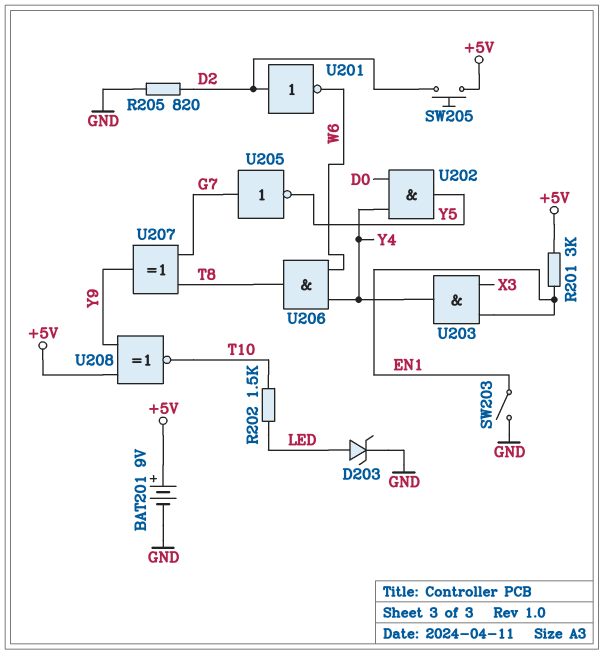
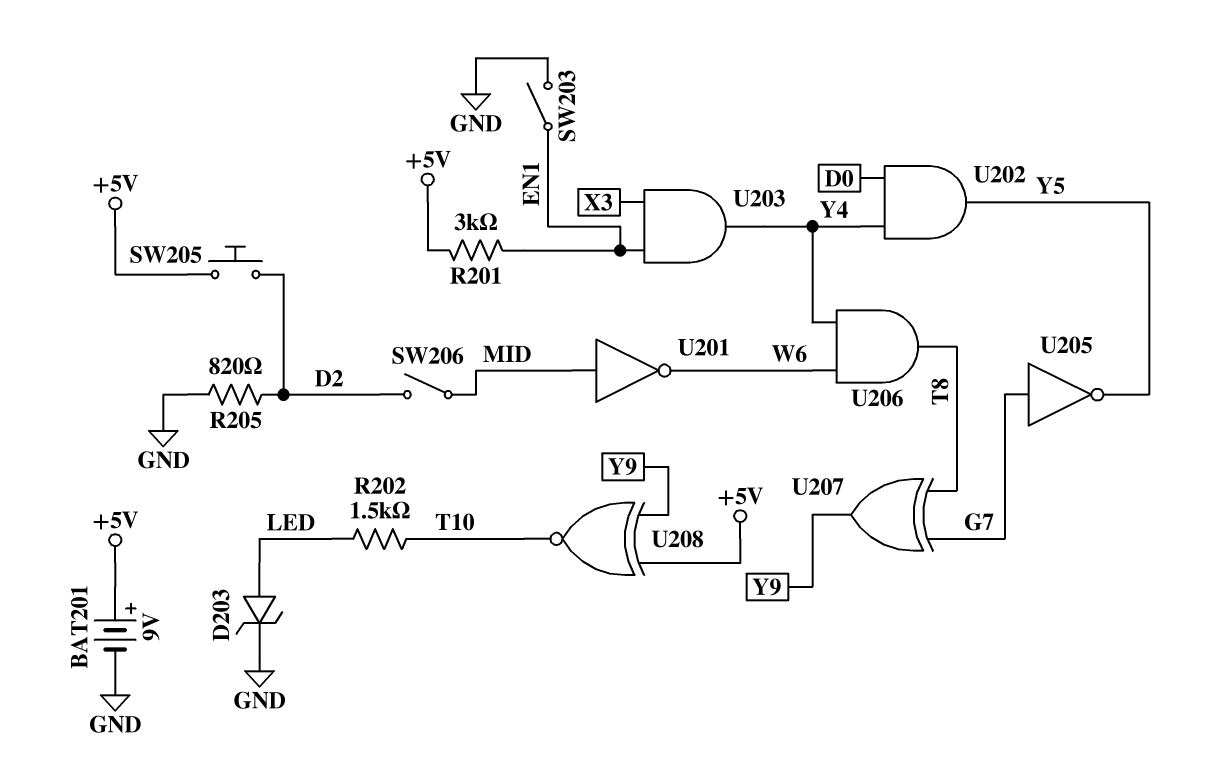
SW206: none -> switch (D2, MID)
U201: NOT (in D2, out W6) -> NOT (in MID, out W6)

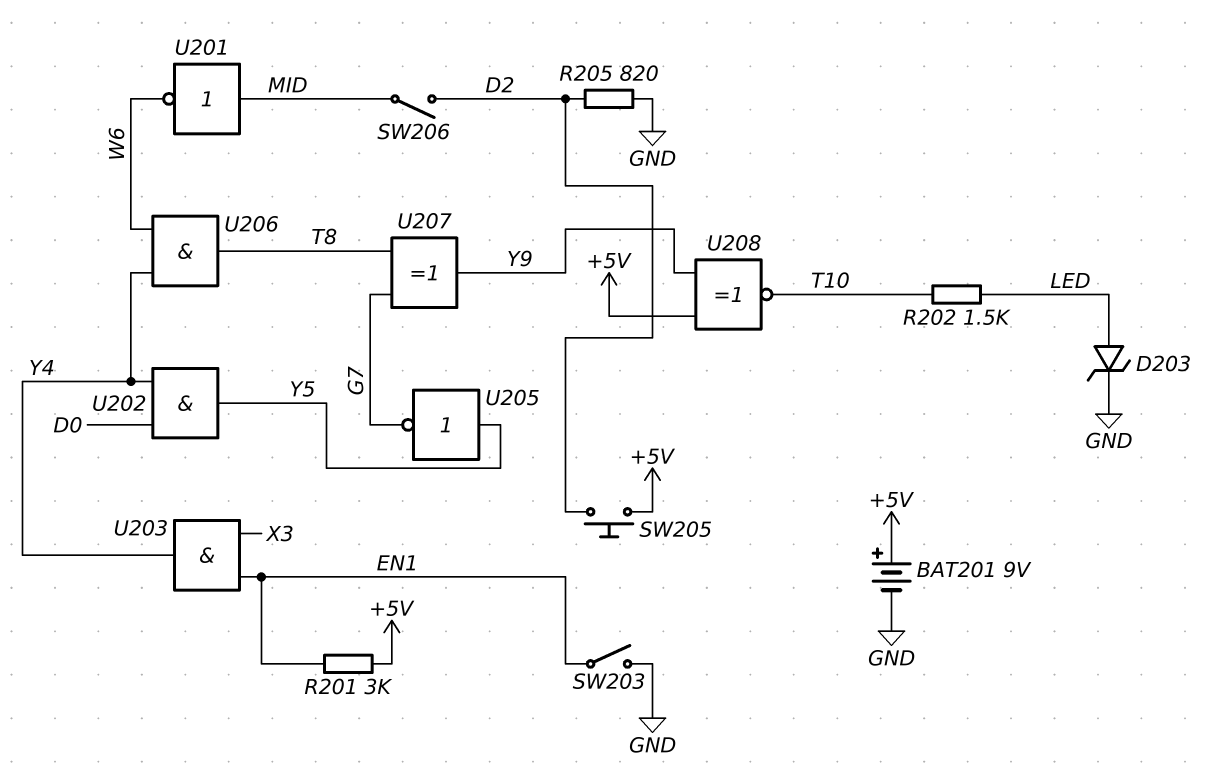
U205: NOT (in G7, out Y5) -> NOT (in Y5, out G7)

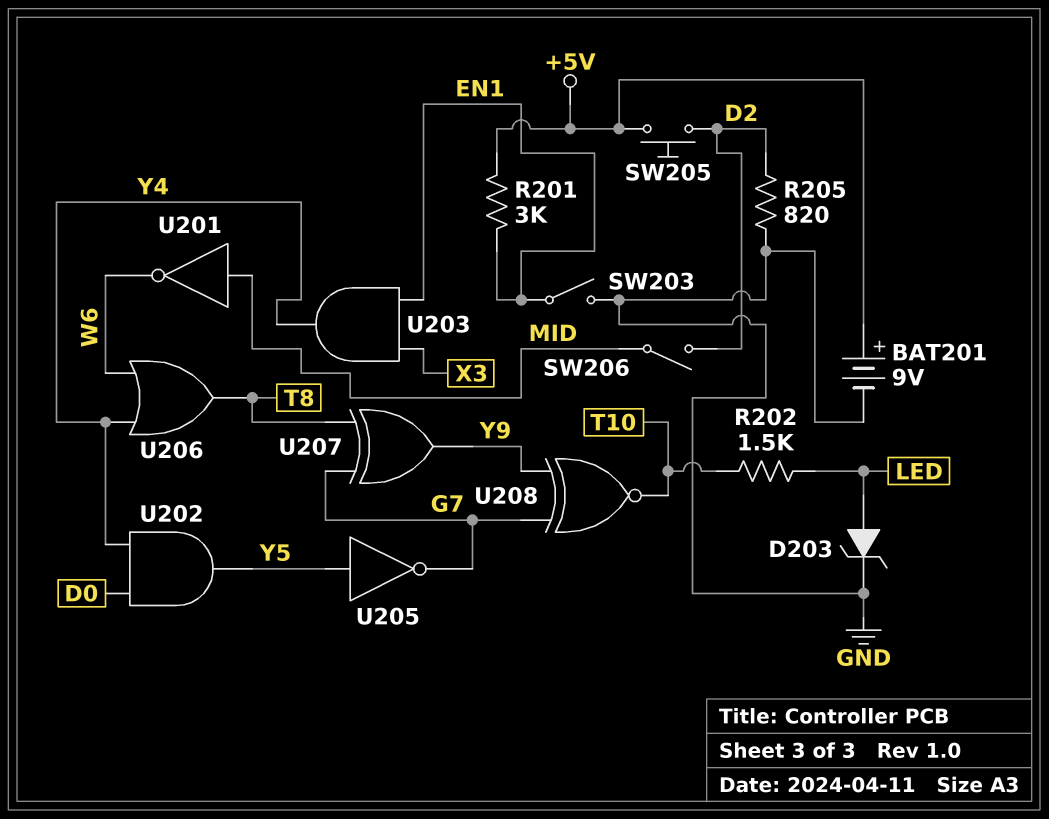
U206: AND (in W6, in Y4, out T8) -> OR (in W6, in Y4, out T8)
U208: XNOR (in +5V, in Y9, out T10) -> XNOR (in G7, in Y9, out T10)

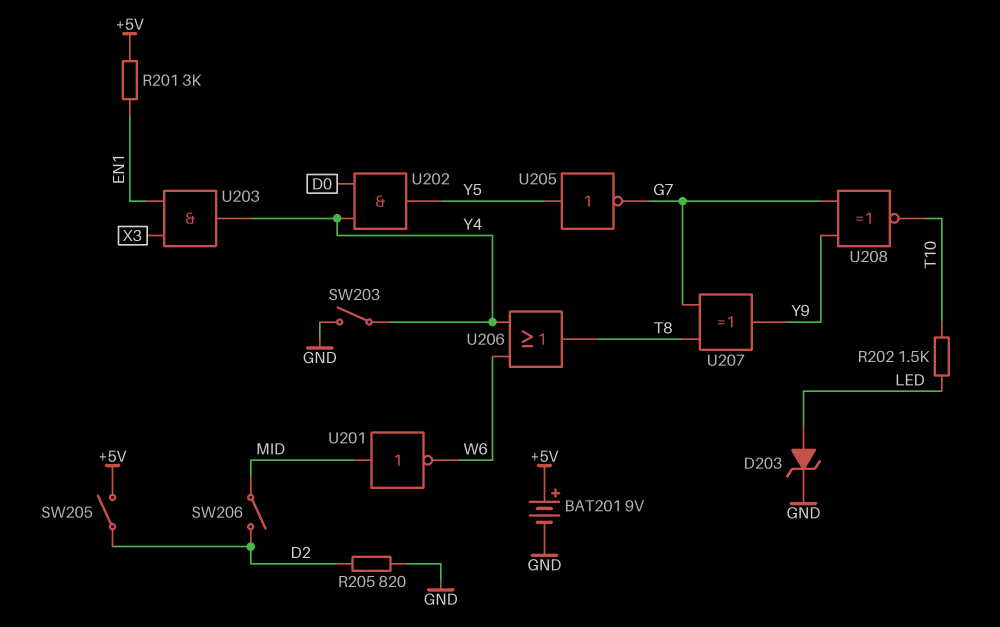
SW203: switch (EN1, GND) -> switch (GND, Y4)
SW205: button (+5V, D2) -> switch (+5V, D2)

